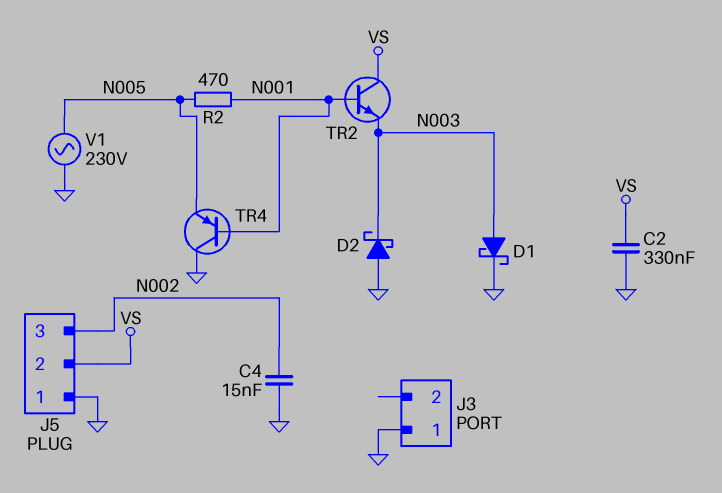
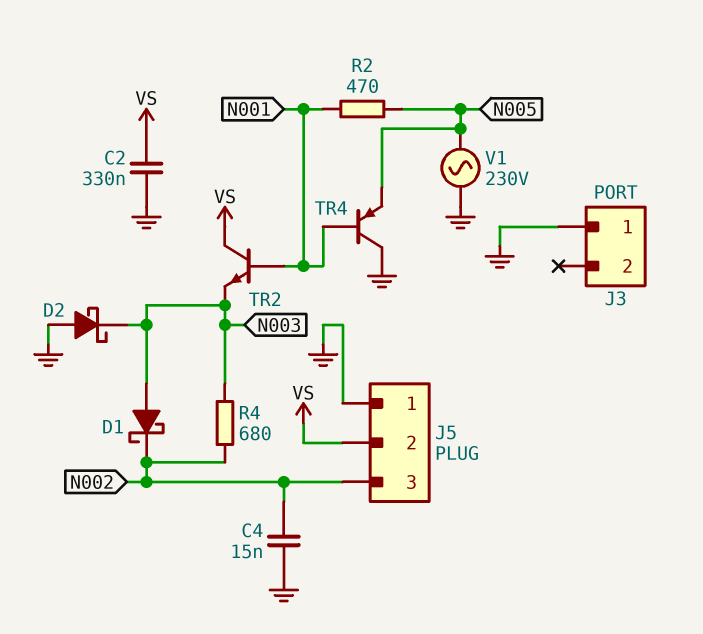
D1: schottky (A N003, K GND) -> schottky (A N003, K N002)
R4: none -> 680 (N002, N003)

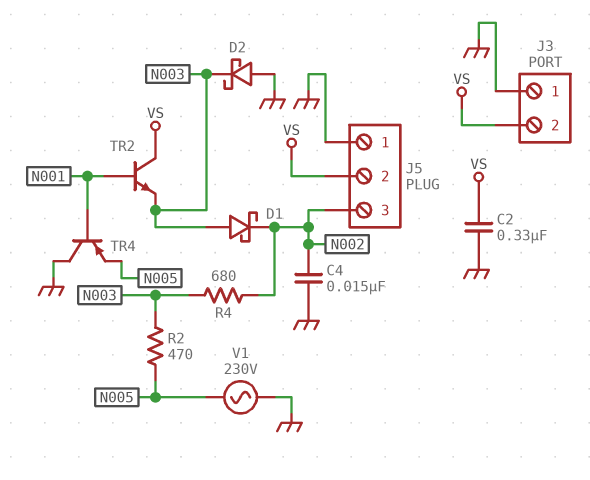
J3 pin 2: none -> VS
R2: 470 (N001, N005) -> 470 (N003, N005)

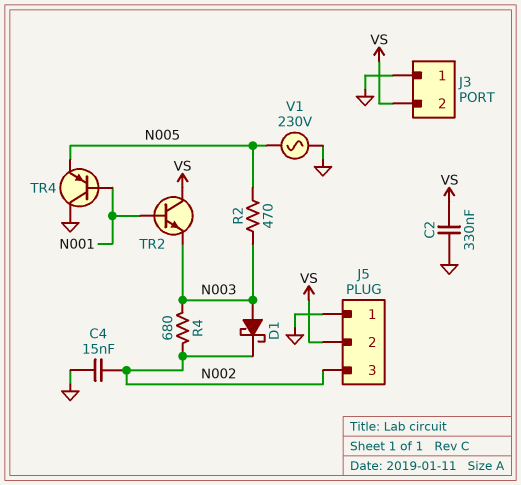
D2: schottky (A GND, K N003) -> none

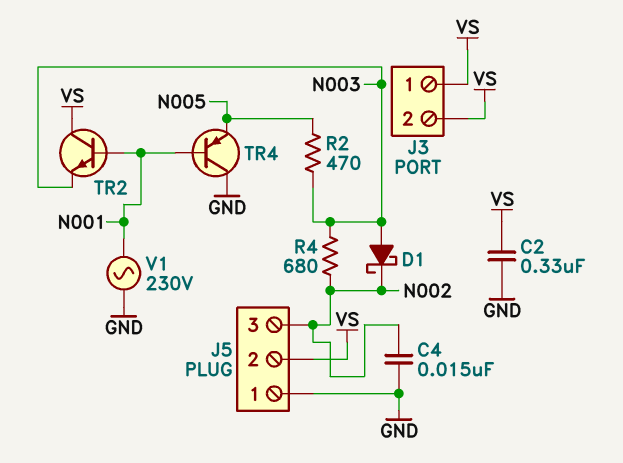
J3 pin 1: GND -> VS
V1: AC 230V (GND, N005) -> AC 230V (GND, N001)

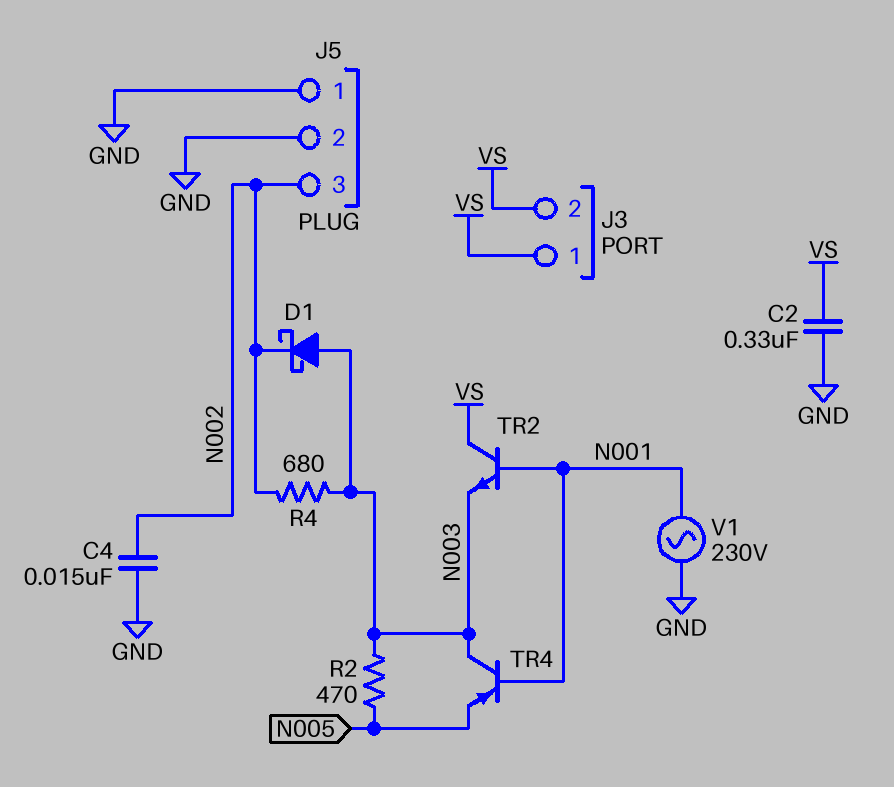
J5 pin 2: VS -> GND
TR4: PNP (B N001, C GND, E N005) -> PNP (B N001, C N003, E N005)

